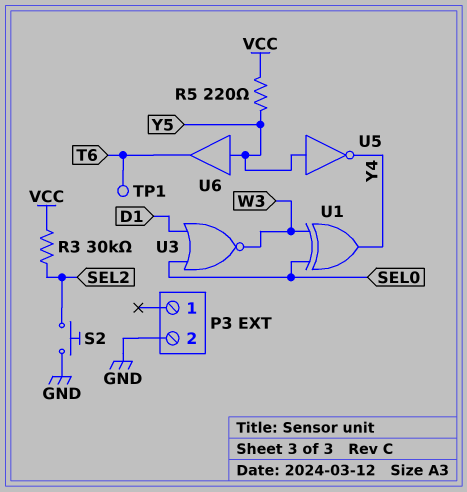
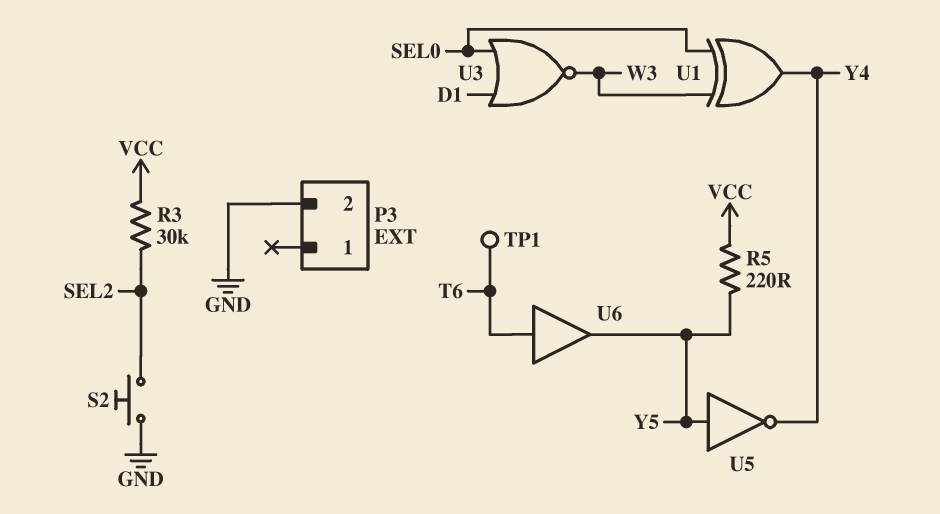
U6: buffer (in Y5, out T6) -> buffer (in T6, out Y5)

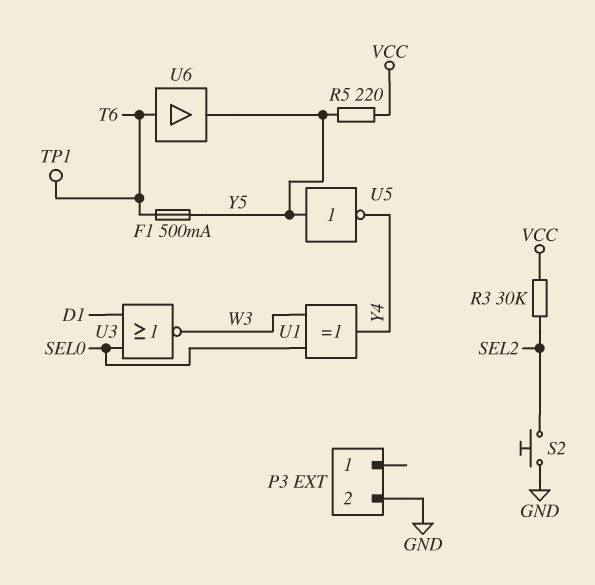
F1: none -> 500mA (T6, Y5)

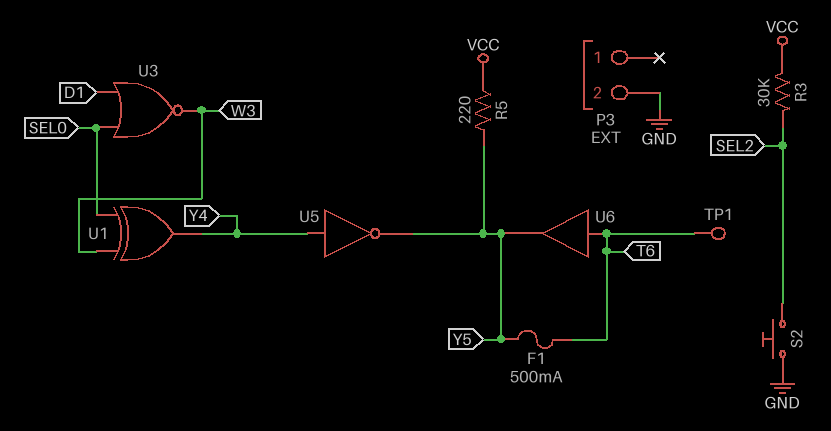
U5: NOT (in Y5, out Y4) -> NOT (in Y4, out Y5)

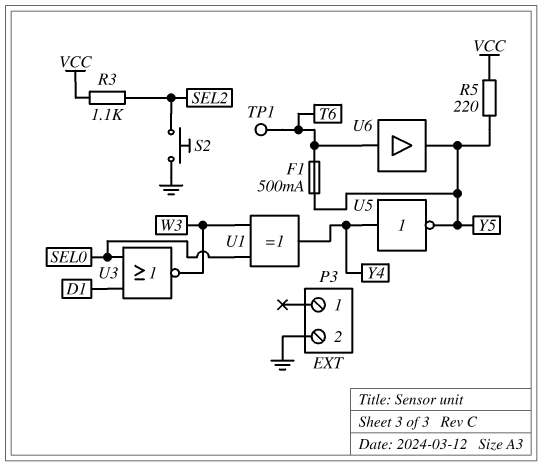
R3: 30k (SEL2, VCC) -> 1.1k (SEL2, VCC)

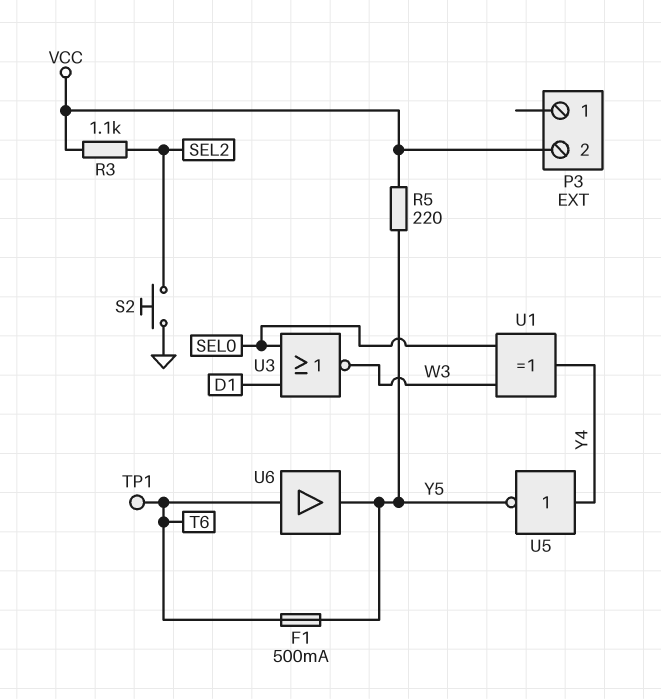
P3 pin 2: GND -> VCC

